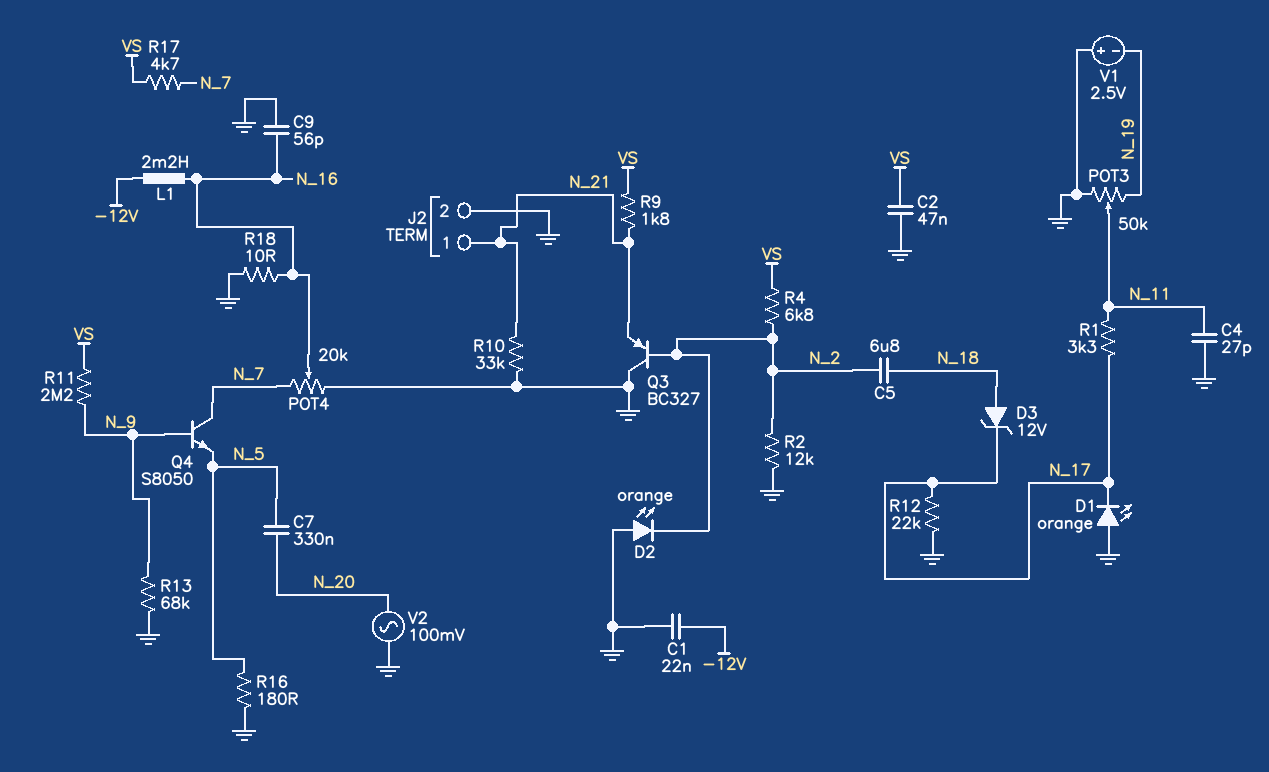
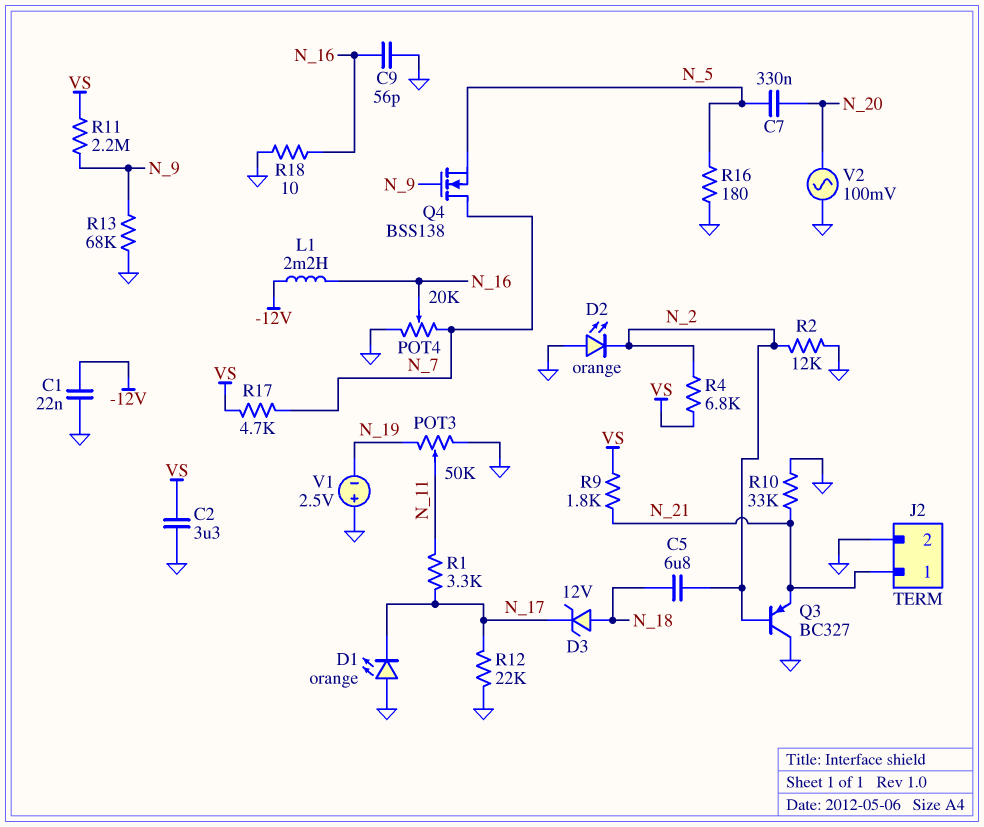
C2: 47nF (GND, VS) -> 3.3uF (GND, VS)
C4: 27pF (GND, N_11) -> none
Q4: NPN S8050 (B N_9, C N_7, E N_5) -> NMOS BSS138 (G N_9, D N_7, S N_5)

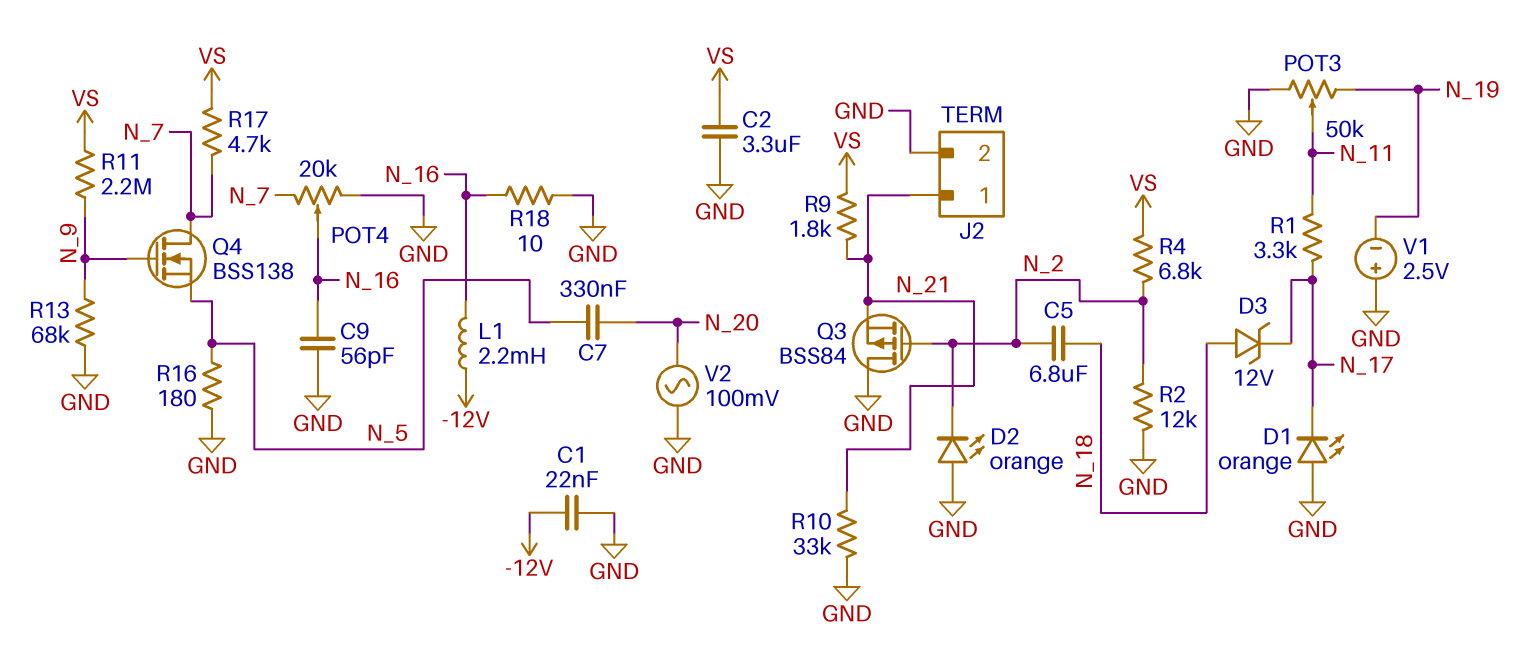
Q3: PNP BC327 (B N_2, C GND, E N_21) -> PMOS BSS84 (G N_2, D GND, S N_21)
R12: 22k (GND, N_17) -> none

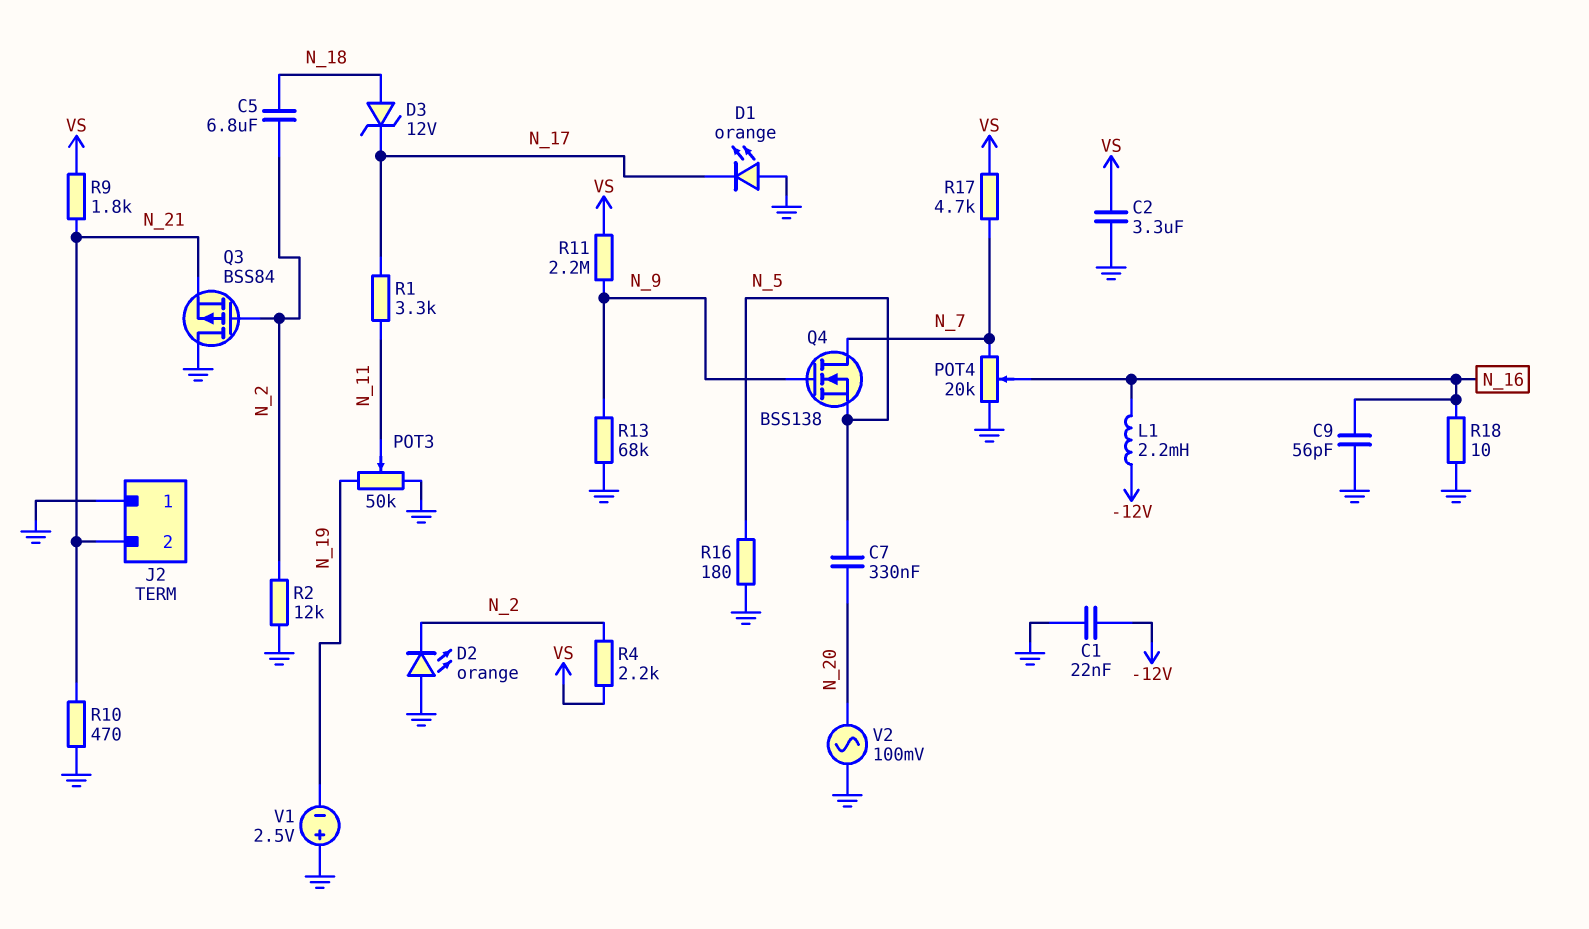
J2 pin 1: N_21 -> GND
J2 pin 2: GND -> N_21
R4: 6.8k (N_2, VS) -> 2.2k (N_2, VS)
R10: 33k (GND, N_21) -> 470 (GND, N_21)

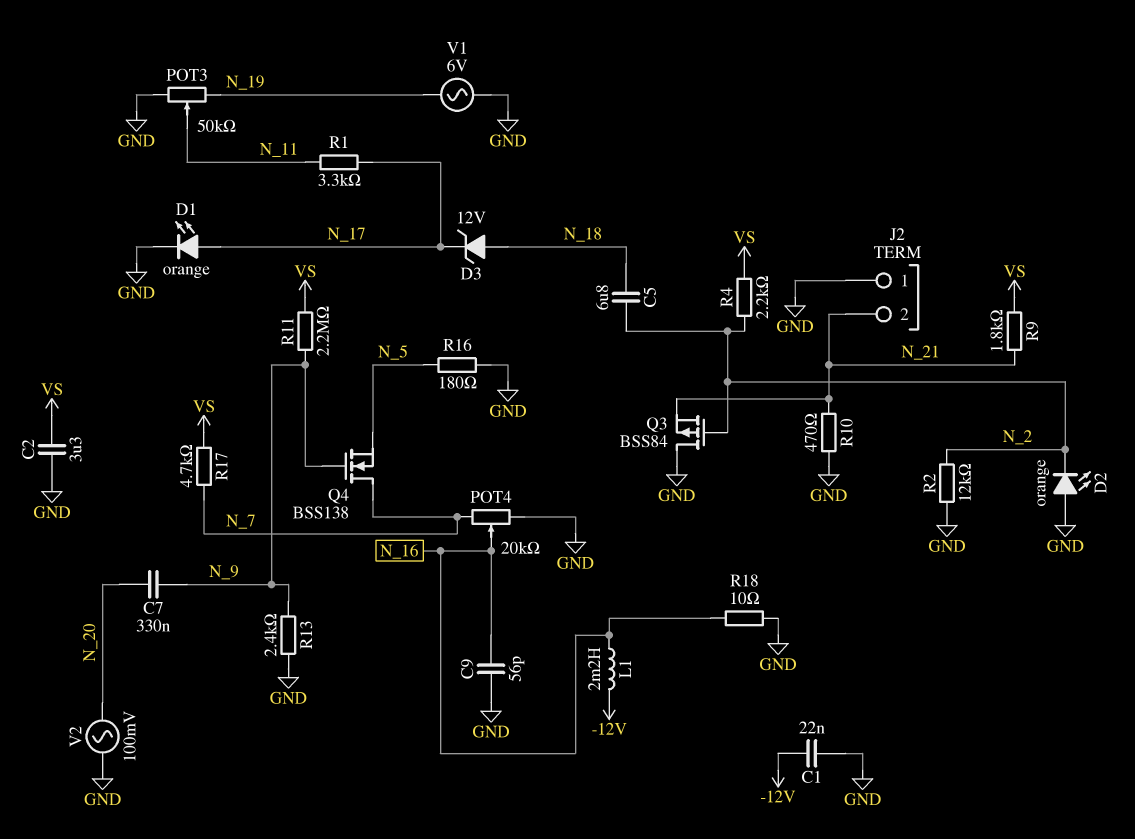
C7: 330nF (N_5, N_20) -> 330nF (N_9, N_20)
D1: LED orange (A GND, K N_17) -> LED orange (A N_17, K GND)
R13: 68k (GND, N_9) -> 2.4k (GND, N_9)
V1: 2.5V (plus GND, minus N_19) -> AC 6V (GND, N_19)

